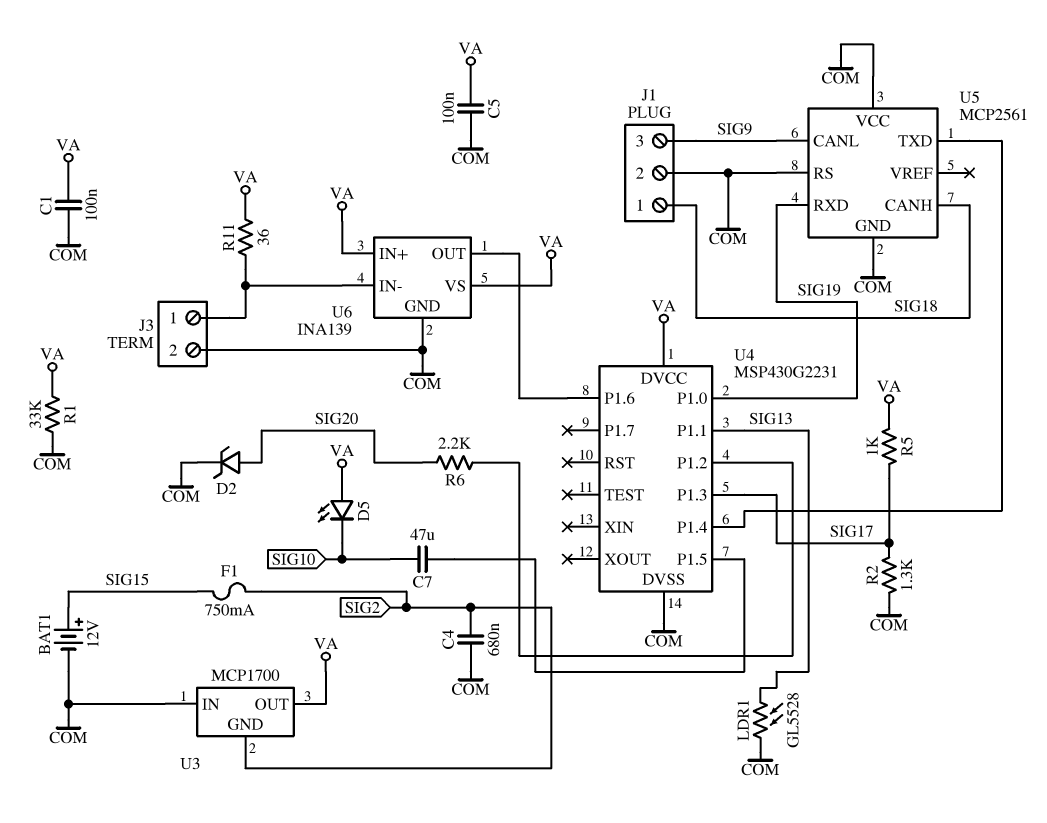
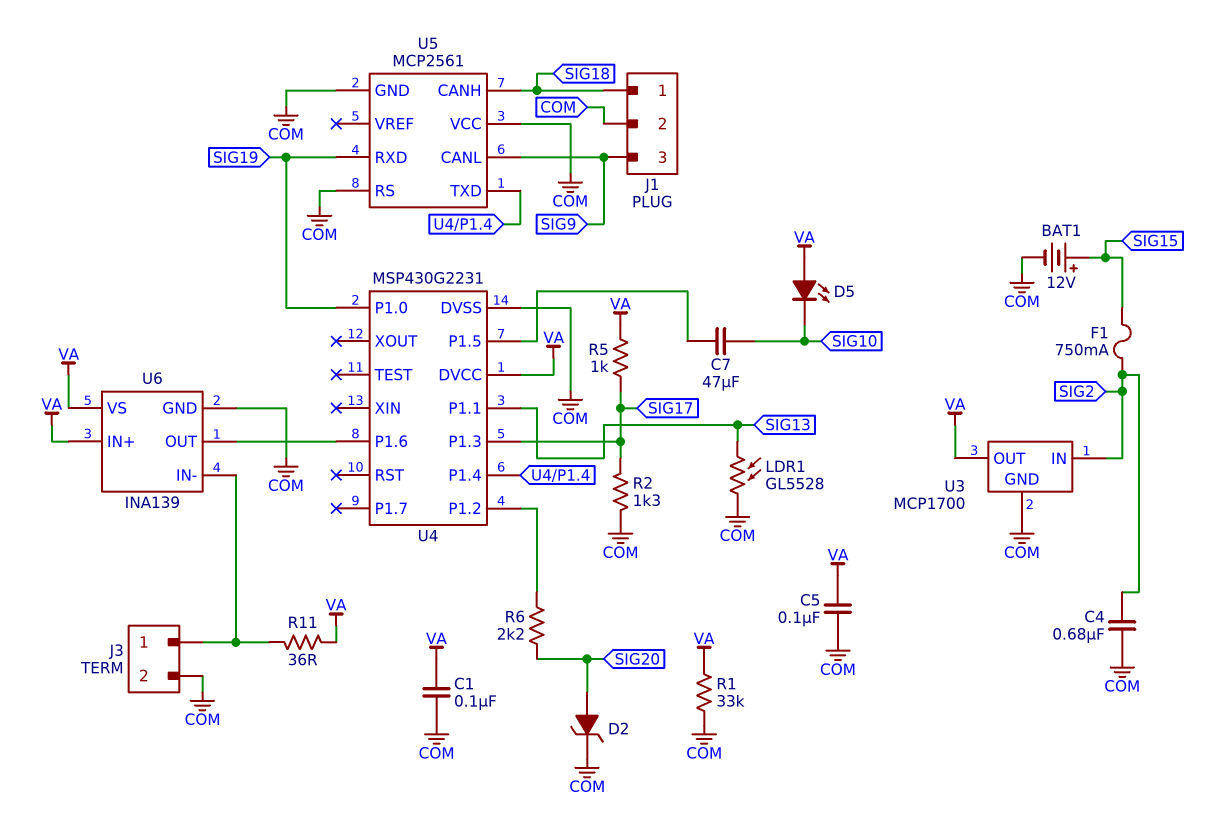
U3 pin GND: SIG2 -> COM
U3 pin IN: COM -> SIG2

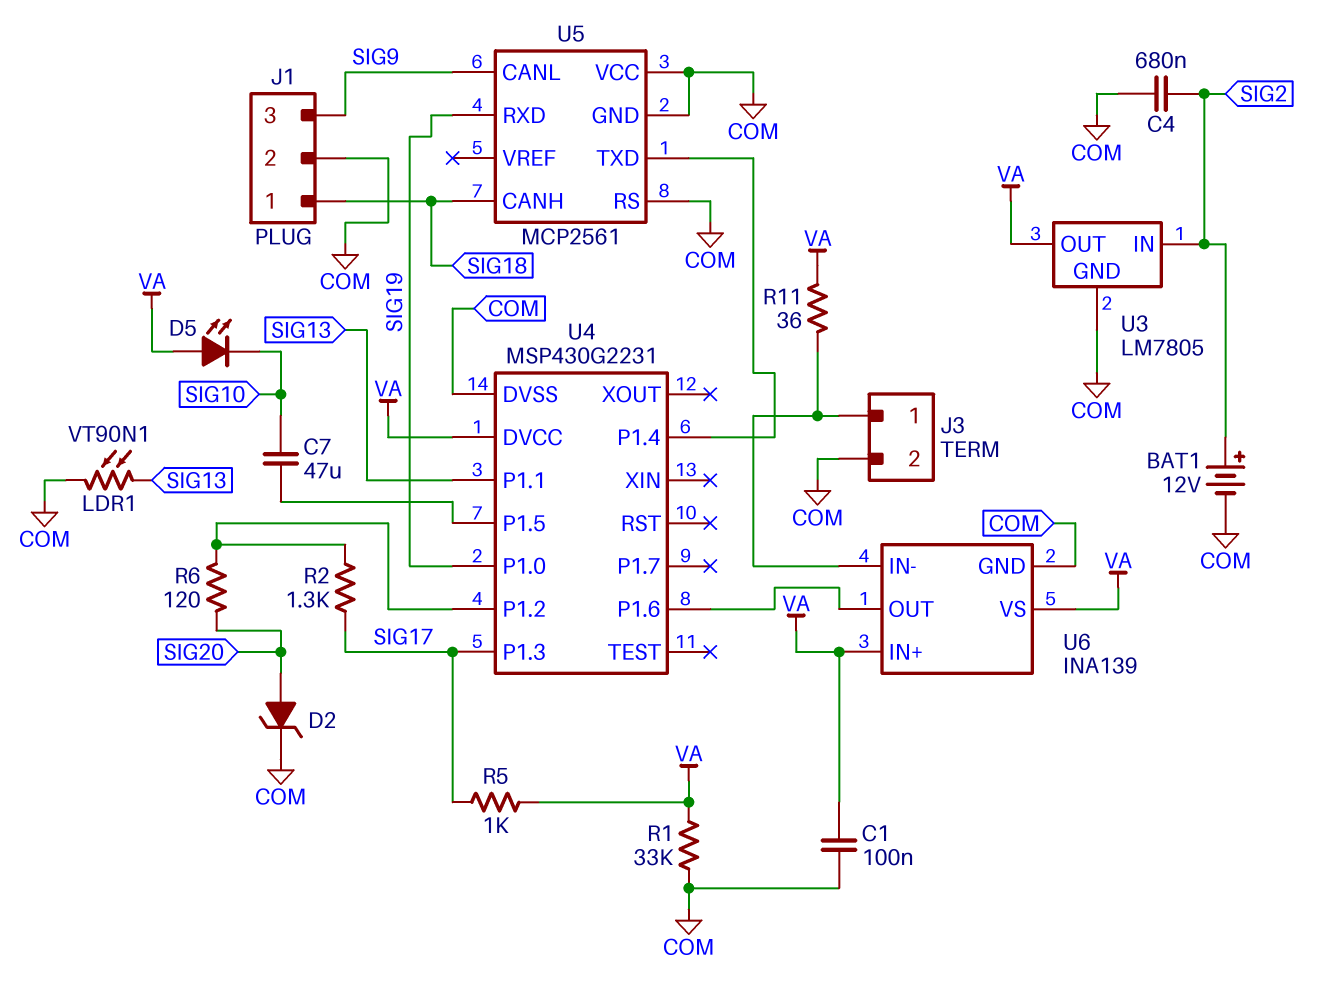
BAT1: 12V (plus SIG15, minus COM) -> 12V (plus SIG2, minus COM)
C5: 100nF (COM, VA) -> none
F1: 750mA (SIG2, SIG15) -> none
LDR1: GL5528 (COM, SIG13) -> VT90N1 (COM, SIG13)
R2: 1.3k (COM, SIG17) -> 1.3k (SIG17, U4/P1.2)
R6: 2.2k (SIG20, U4/P1.2) -> 120 (SIG20, U4/P1.2)
U3: MCP1700 -> LM7805

